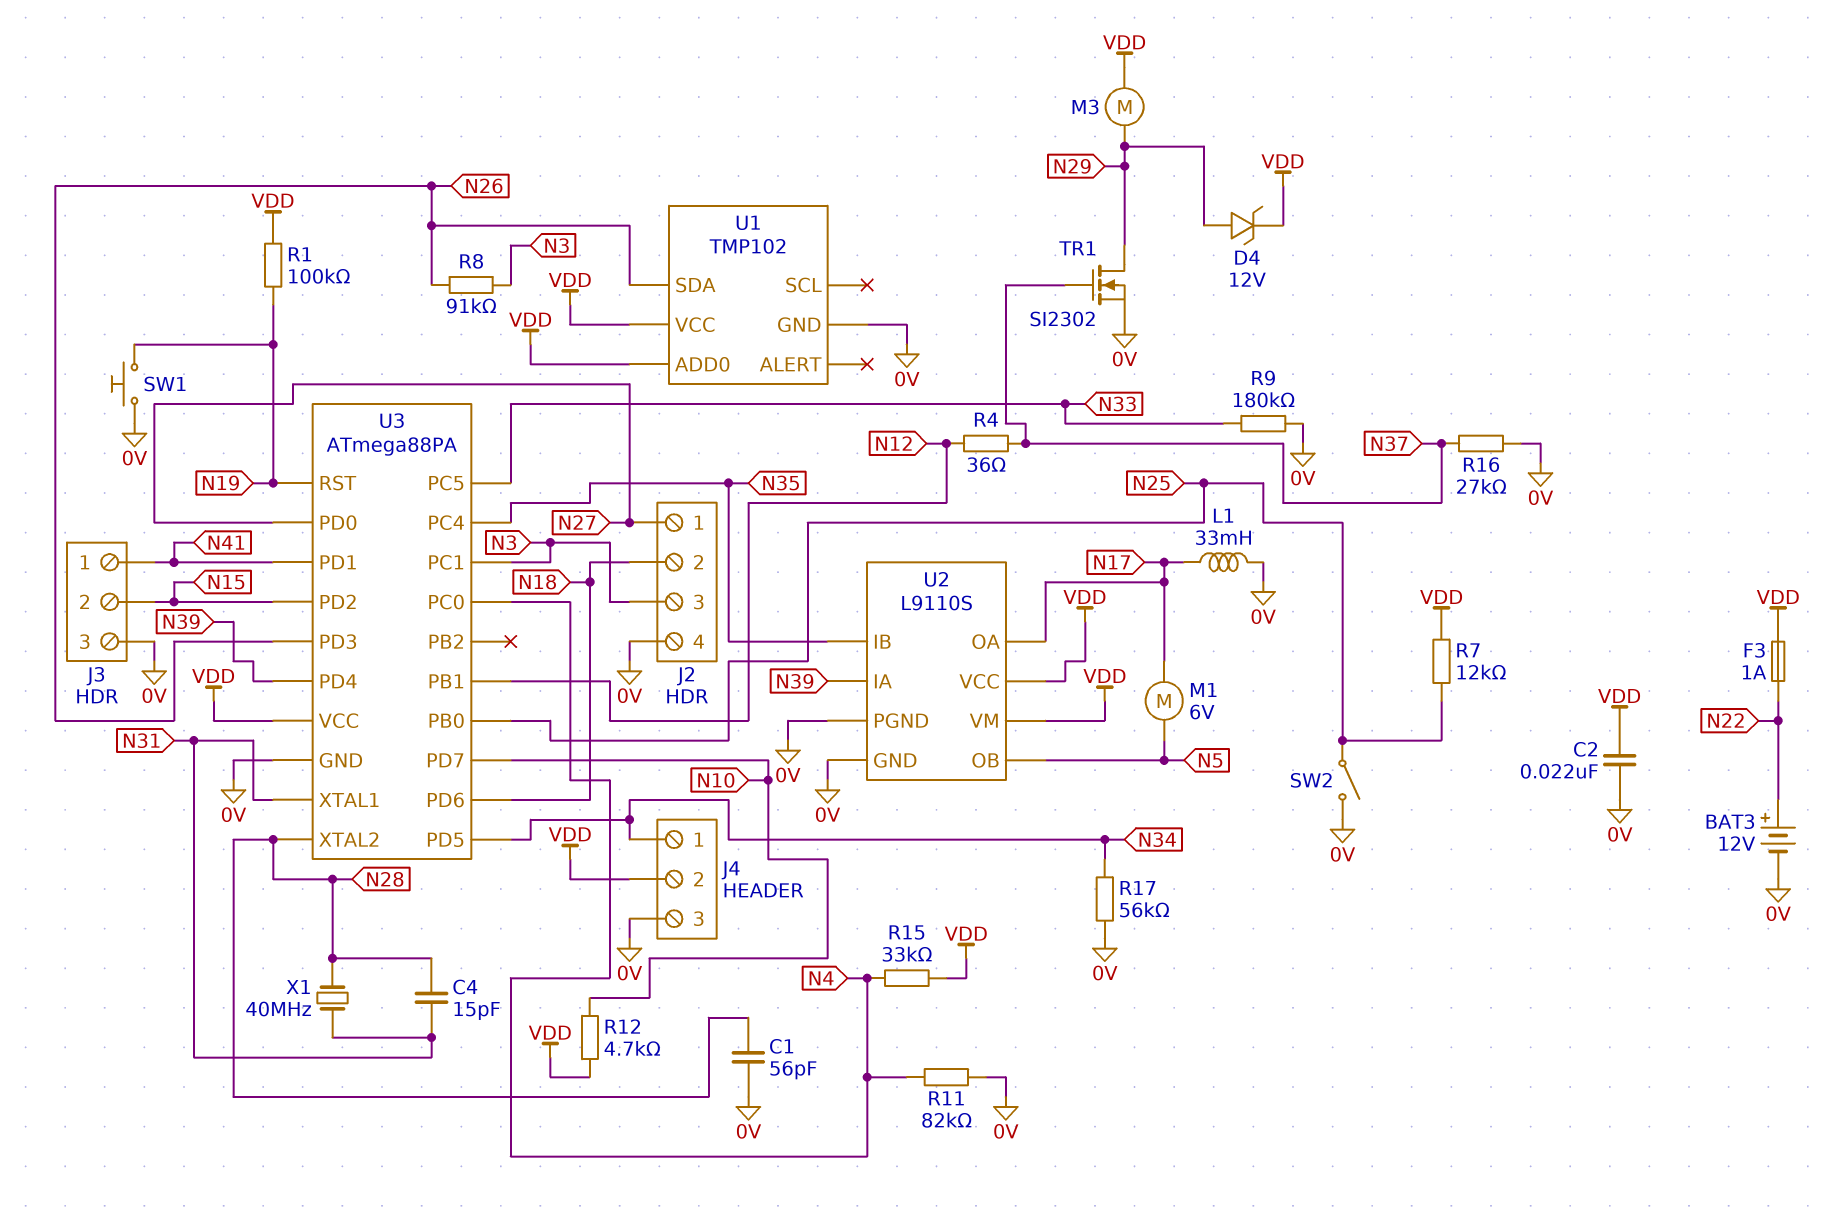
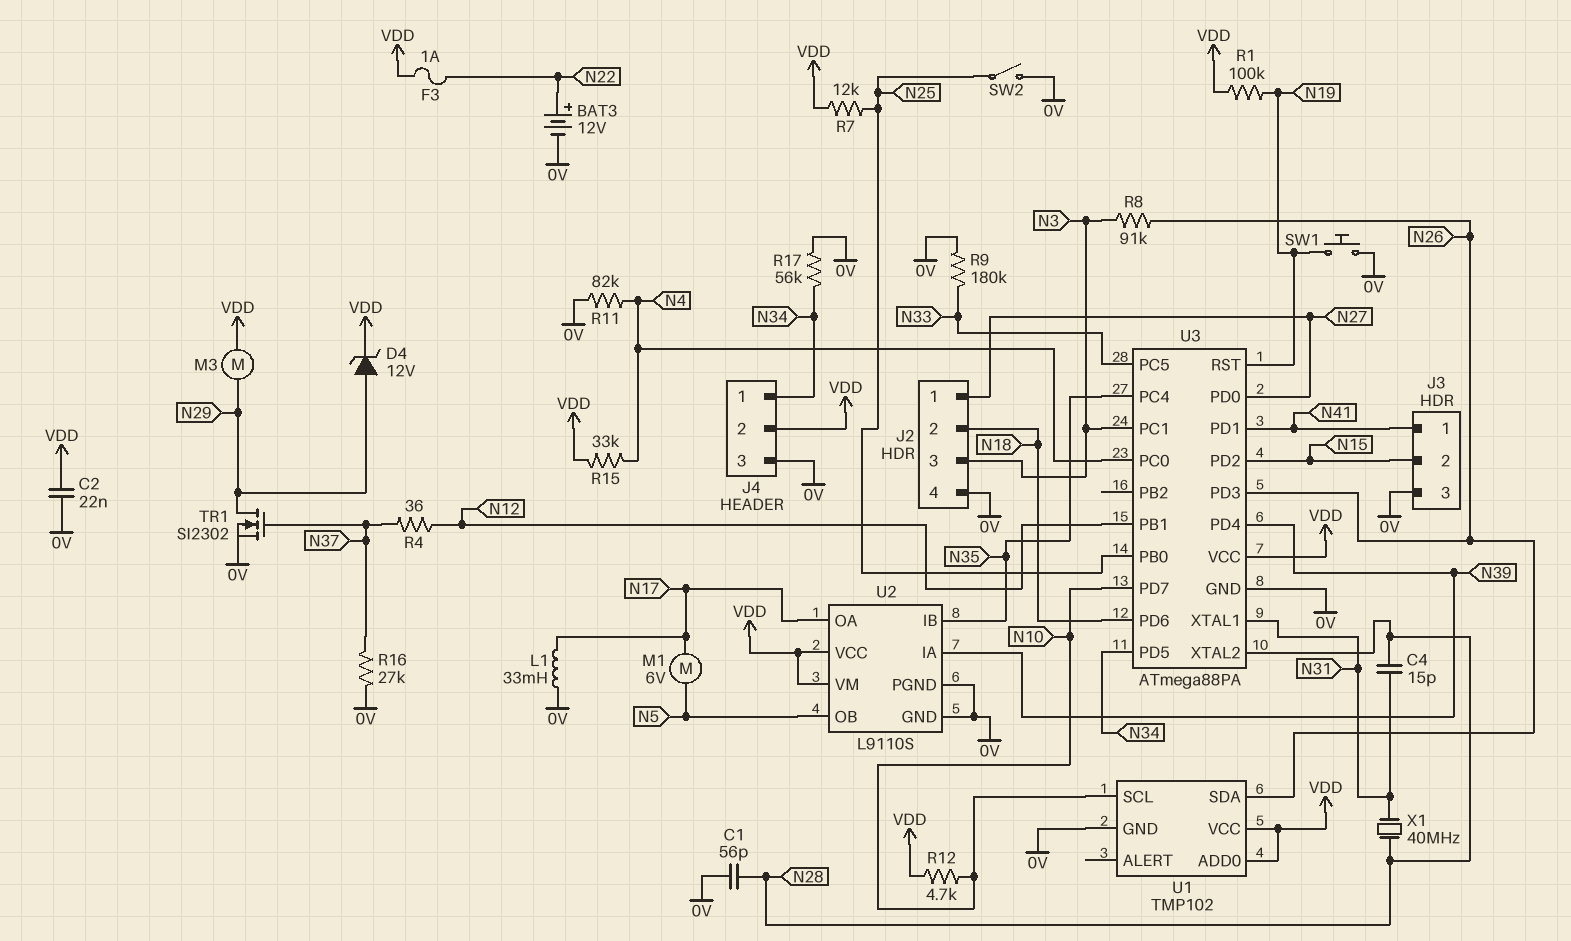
U1 pin SCL: none -> N10

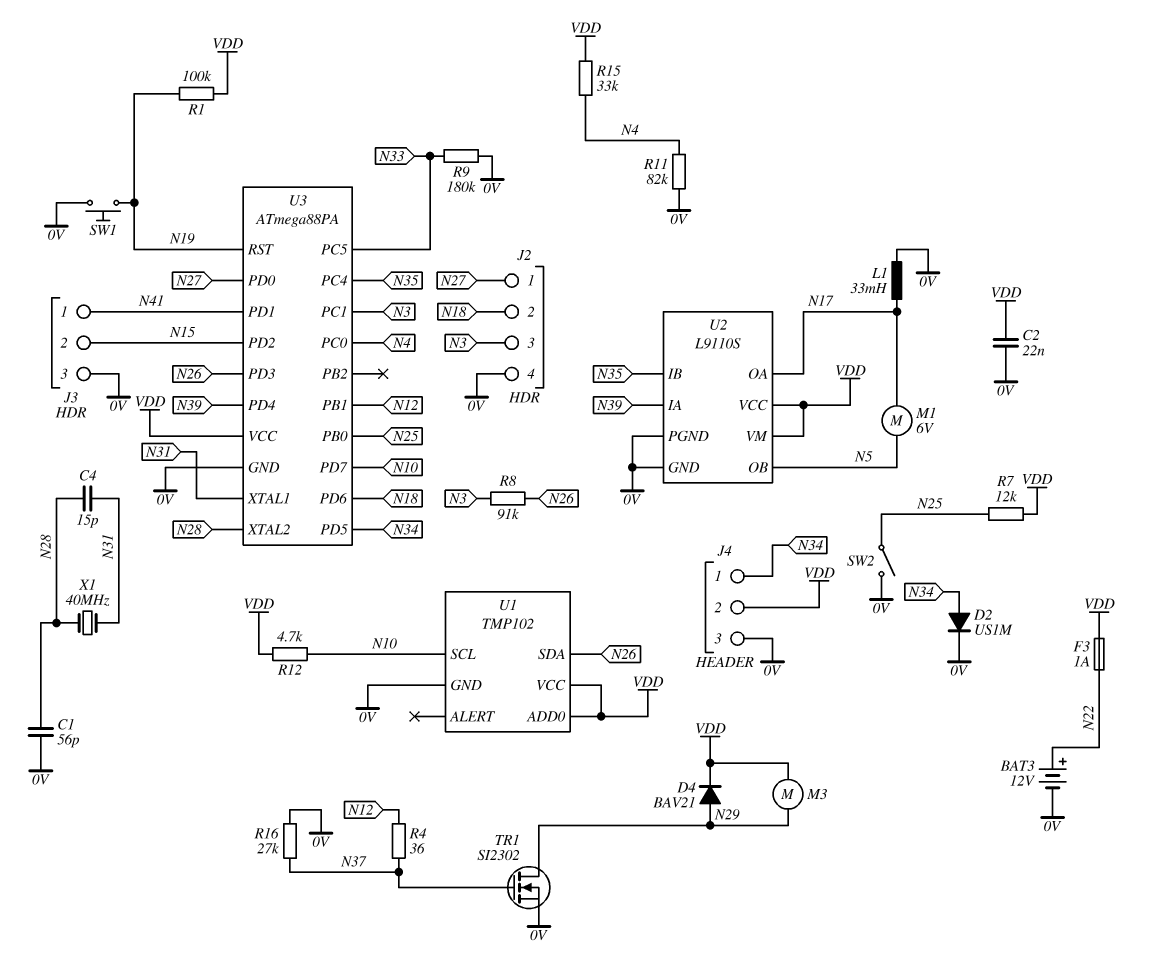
D2: none -> diode US1M (A N34, K 0V)
D4: zener 12V (A N29, K VDD) -> diode BAV21 (A N29, K VDD)
R17: 56k (0V, N34) -> none

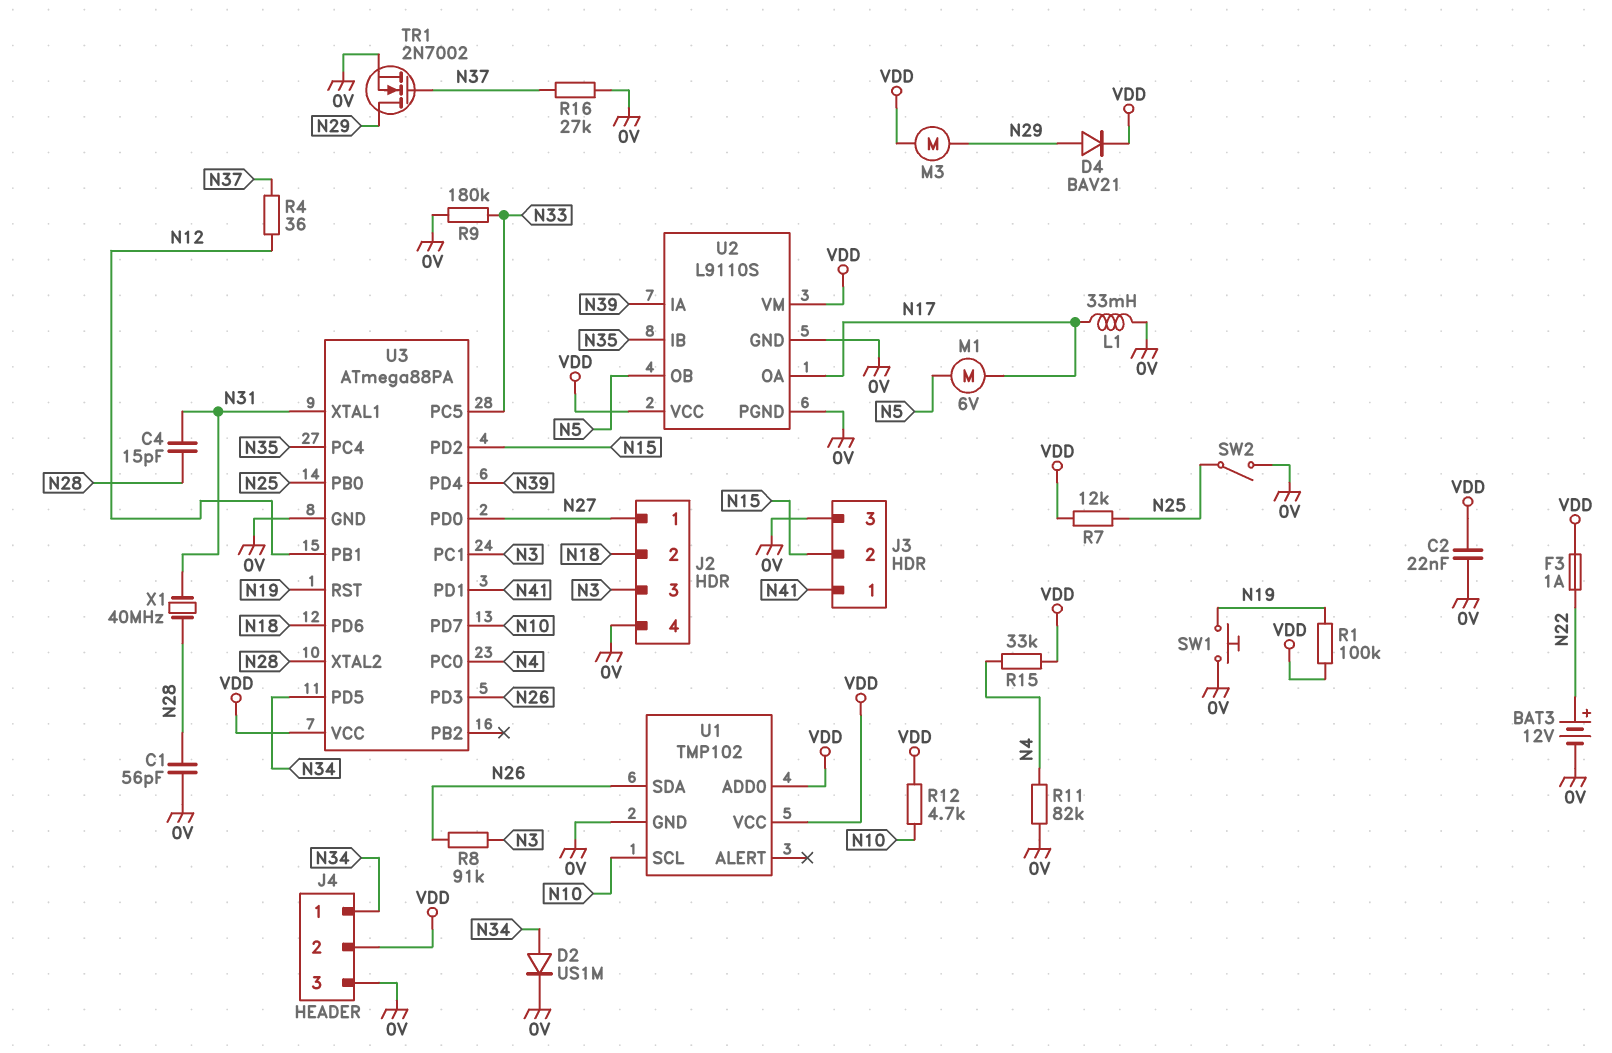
TR1: NMOS SI2302 (G N37, D N29, S 0V) -> NMOS 2N7002 (G N37, D N29, S 0V)

